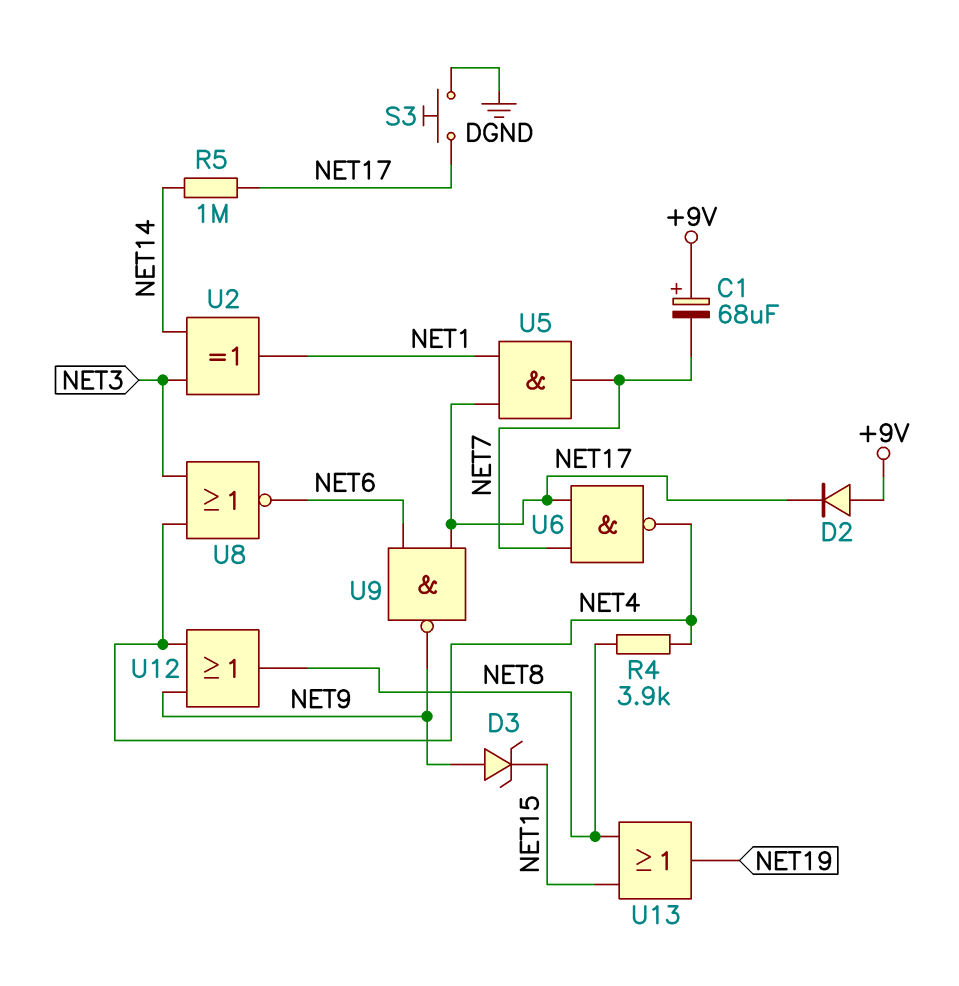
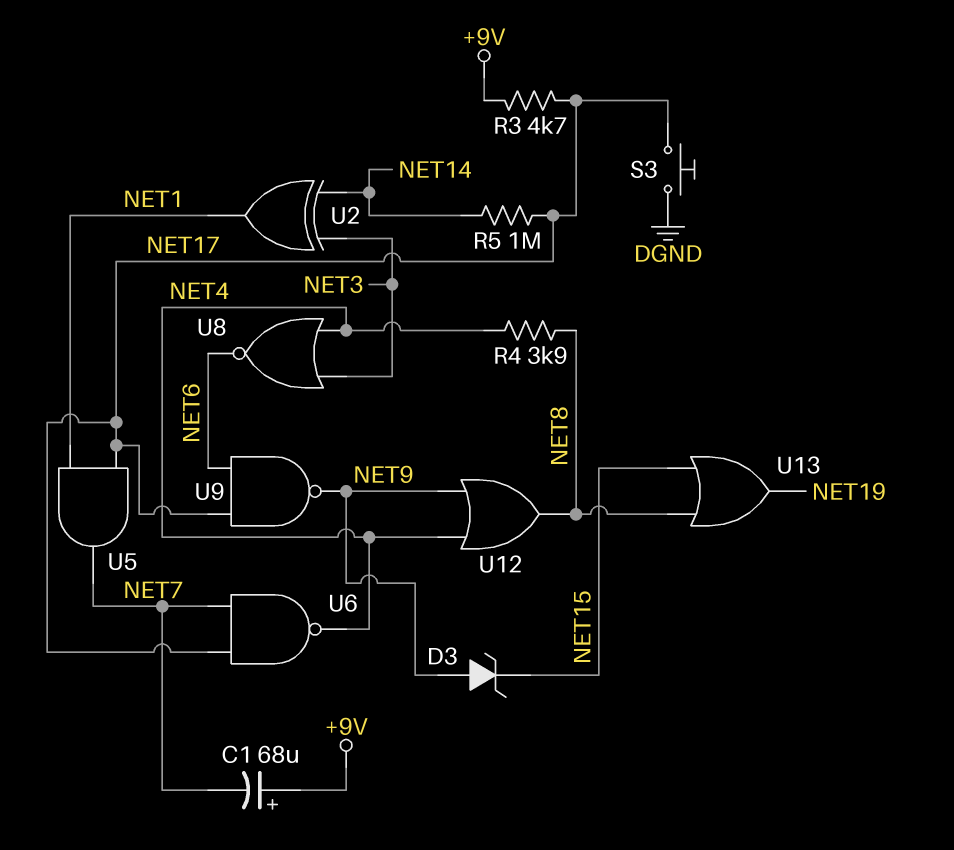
D2: diode (A +9V, K NET17) -> none
R3: none -> 4.7k (+9V, NET17)

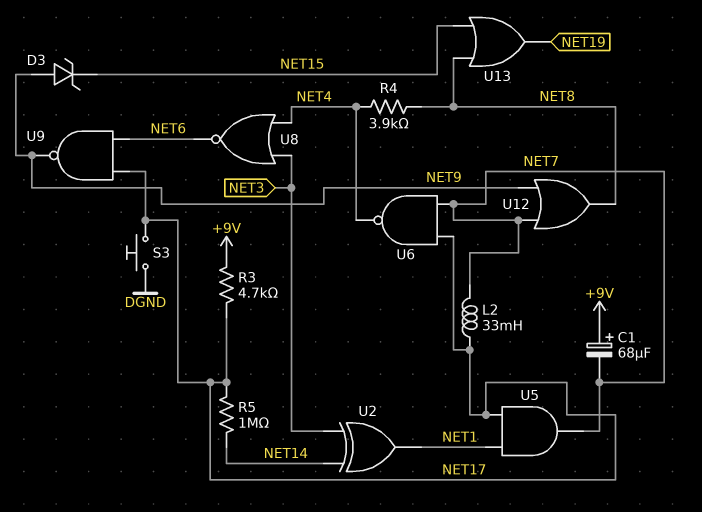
L2: none -> 33mH (NET7, NET17)
U12: OR (in NET4, in NET9, out NET8) -> OR (in NET7, in NET9, out NET8)

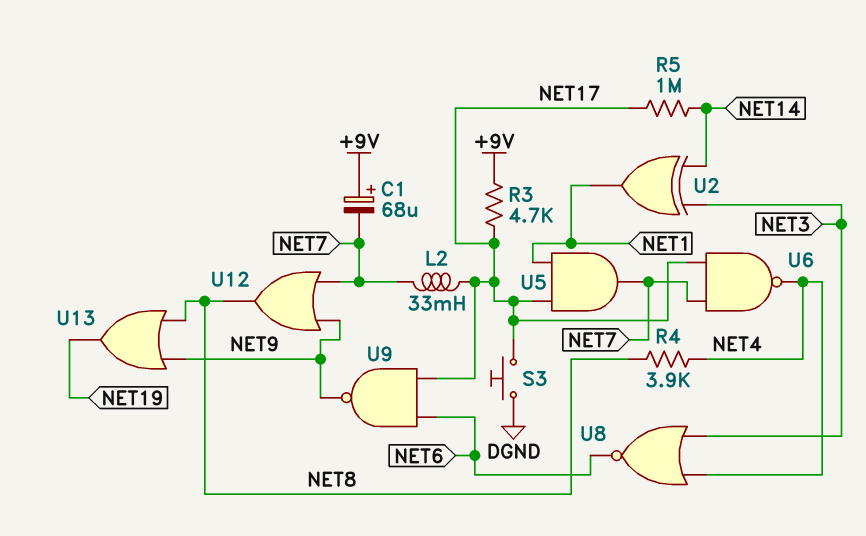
D3: zener (A NET9, K NET15) -> none
U13: OR (in NET8, in NET15, out NET19) -> OR (in NET8, in NET9, out NET19)

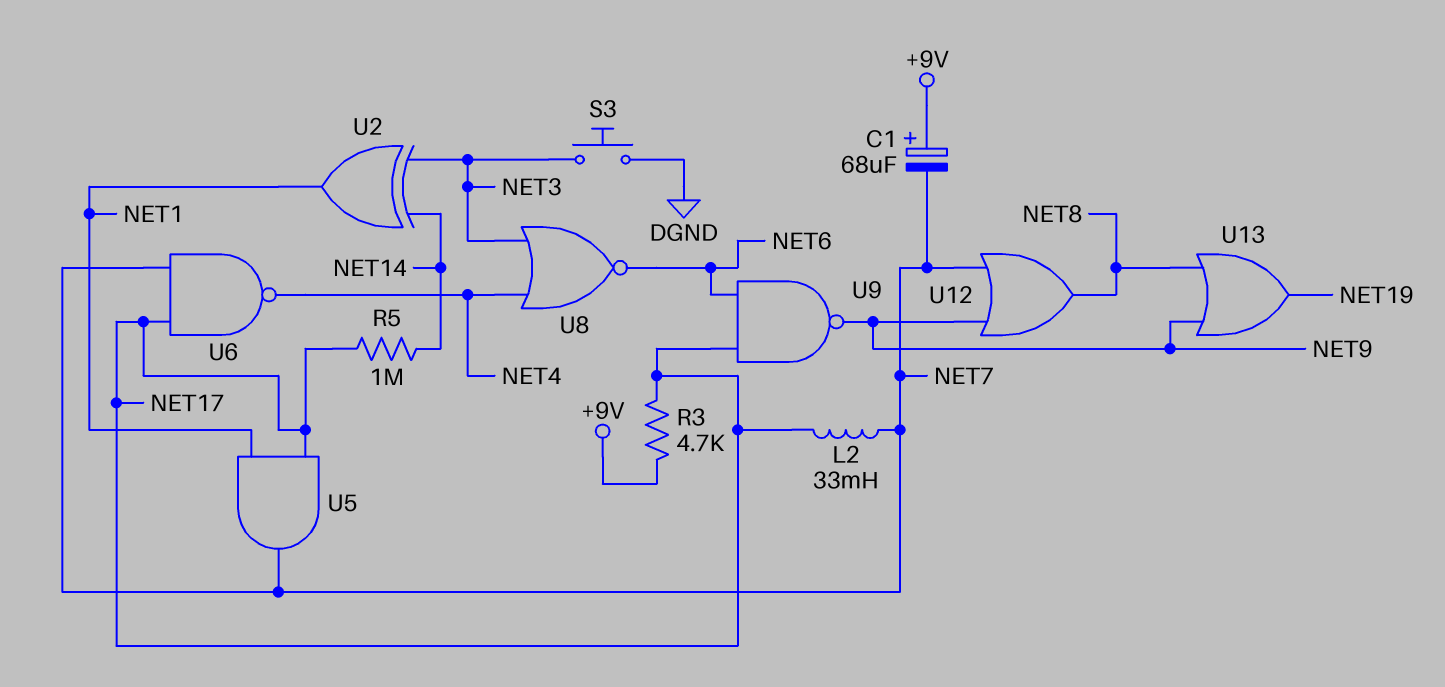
R4: 3.9k (NET4, NET8) -> none
S3: button (DGND, NET17) -> button (DGND, NET3)

